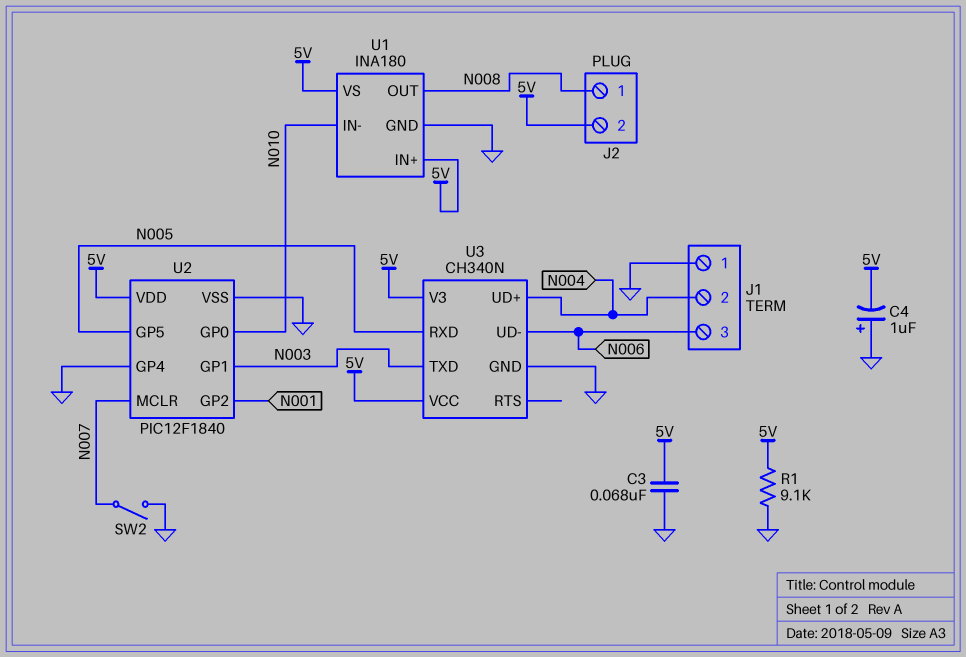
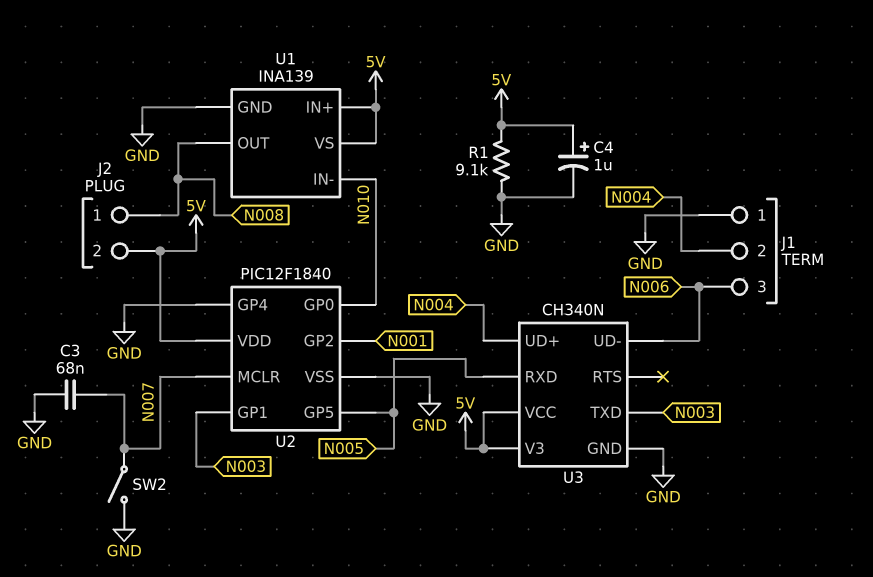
C3: 68nF (5V, GND) -> 68nF (GND, N007)
C4: 1uF (plus GND, minus 5V) -> 1uF (plus 5V, minus GND)
U1: INA180 -> INA139

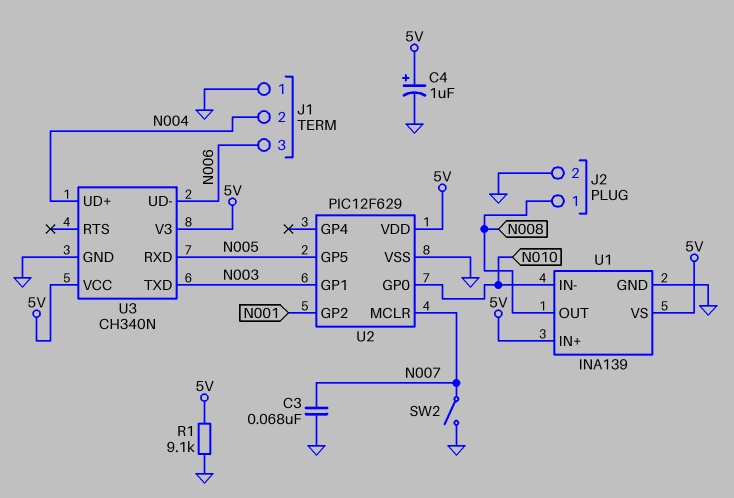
J2 pin 2: 5V -> GND
U2: PIC12F1840 -> PIC12F629
U2 pin GP4: GND -> none

